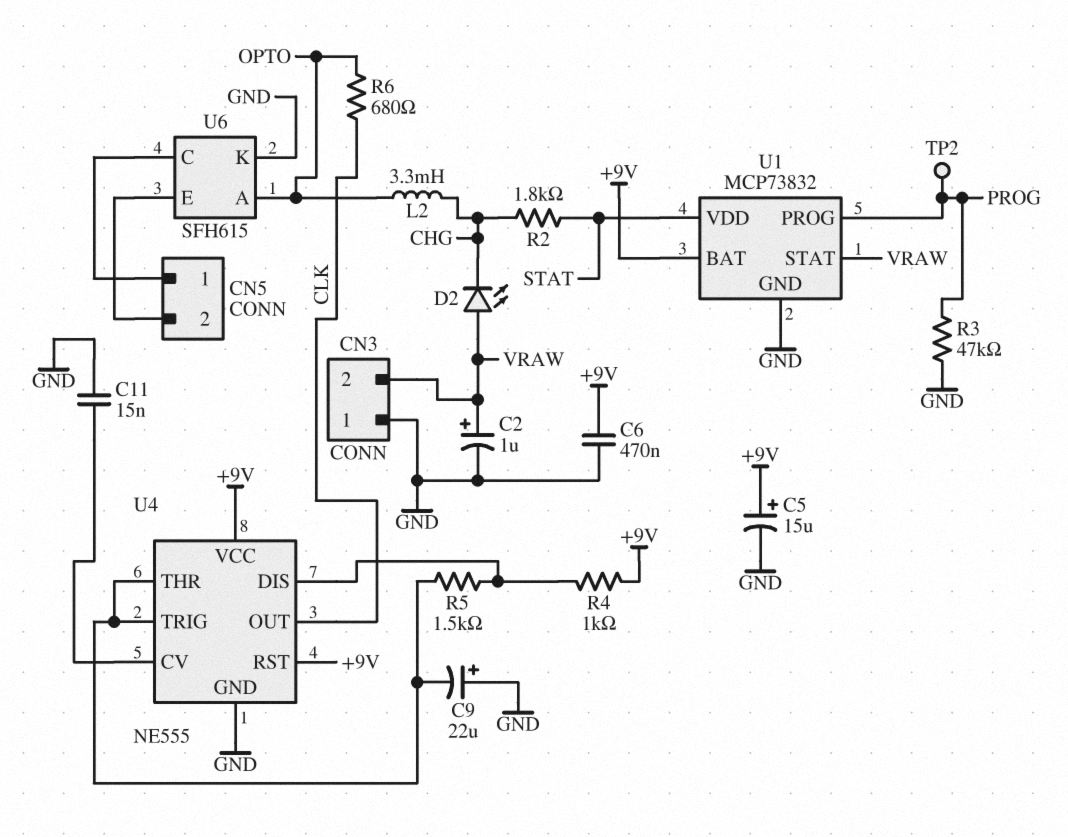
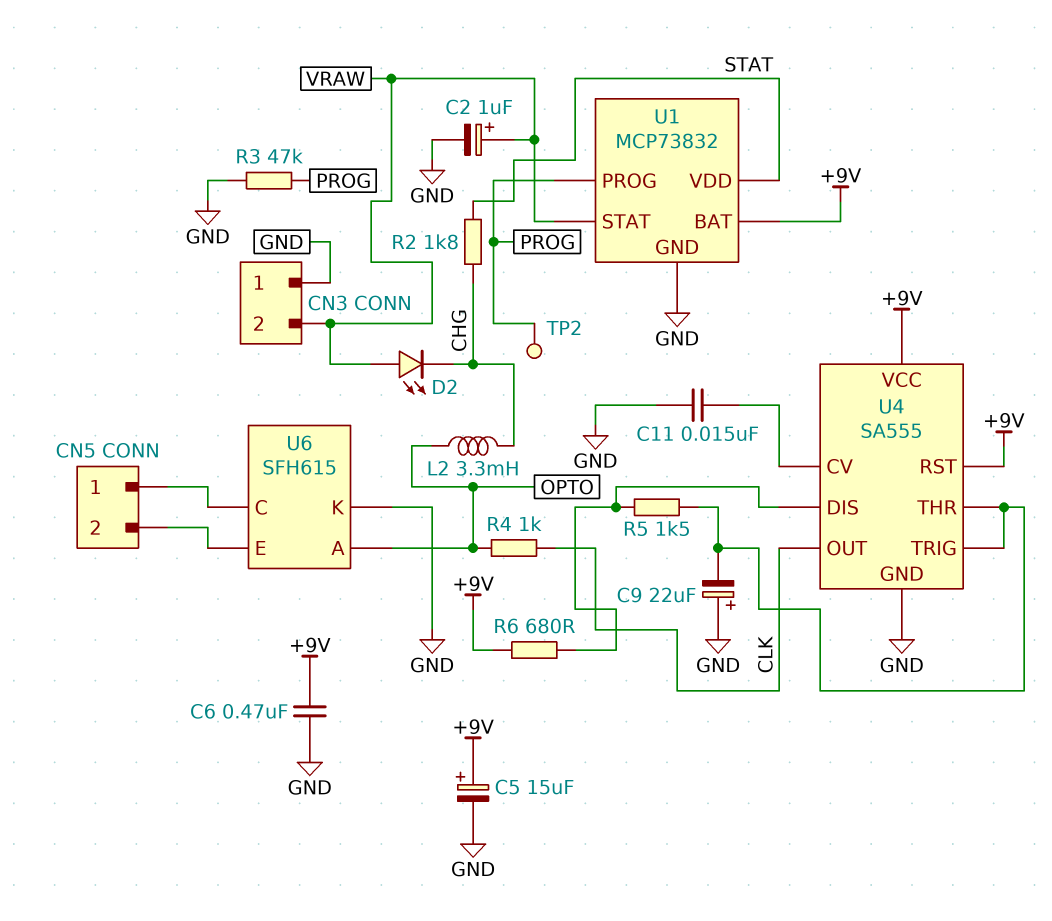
R4: 1k (+9V, U4/DIS) -> 1k (CLK, OPTO)
R6: 680 (CLK, OPTO) -> 680 (+9V, U4/DIS)
U4: NE555 -> SA555

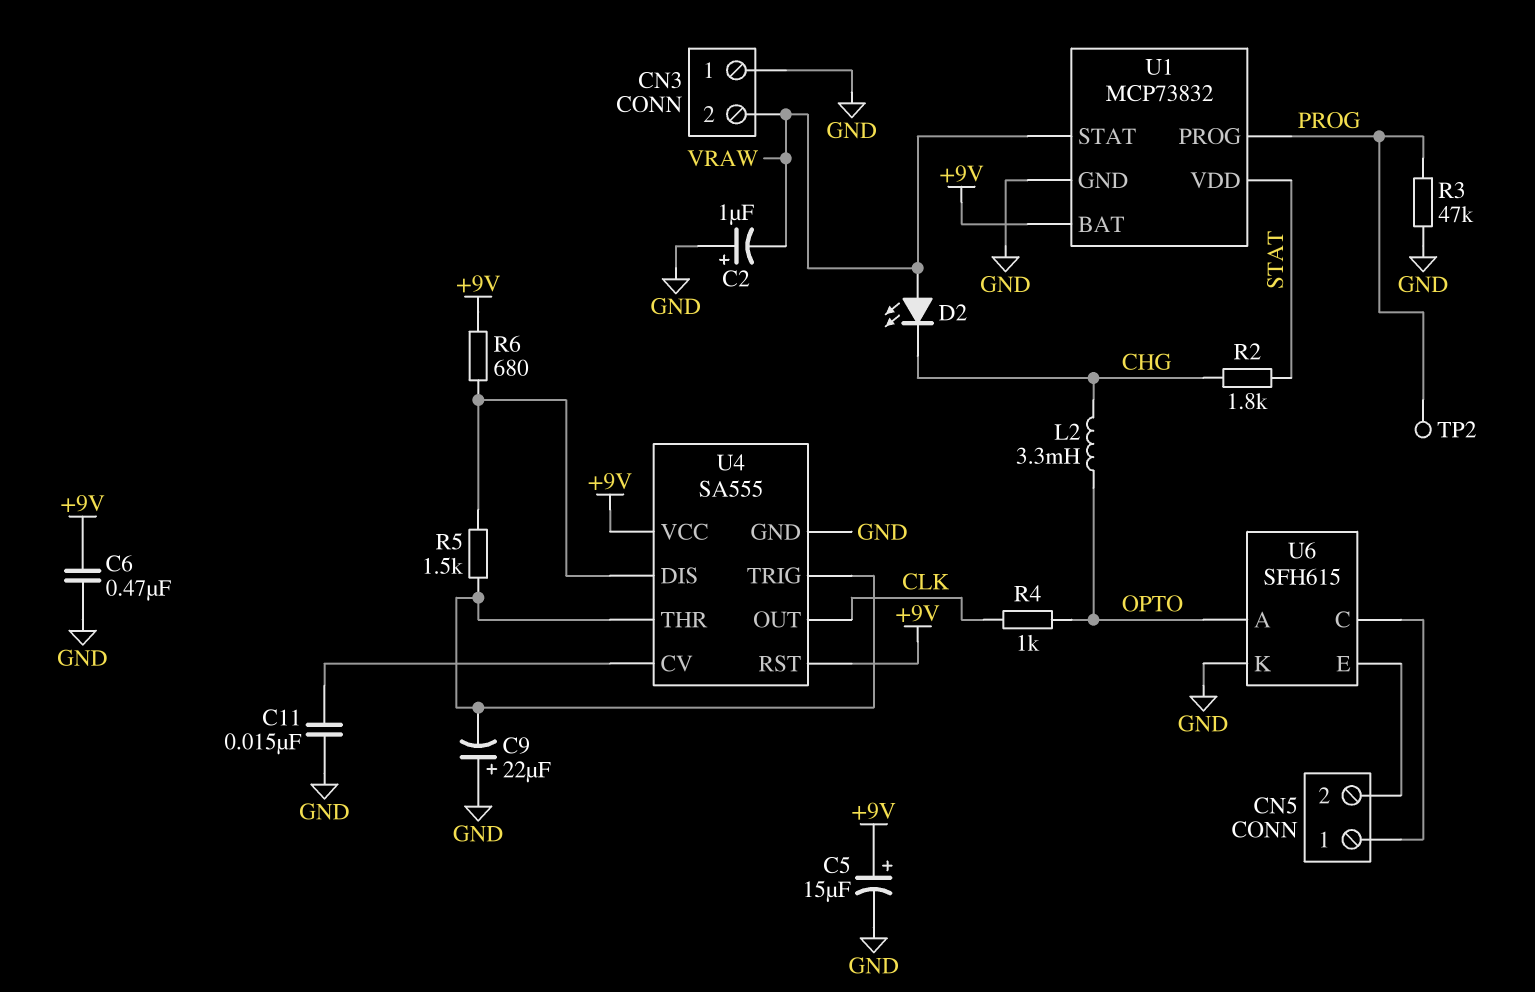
C2: 1uF (plus VRAW, minus GND) -> 1uF (plus GND, minus VRAW)

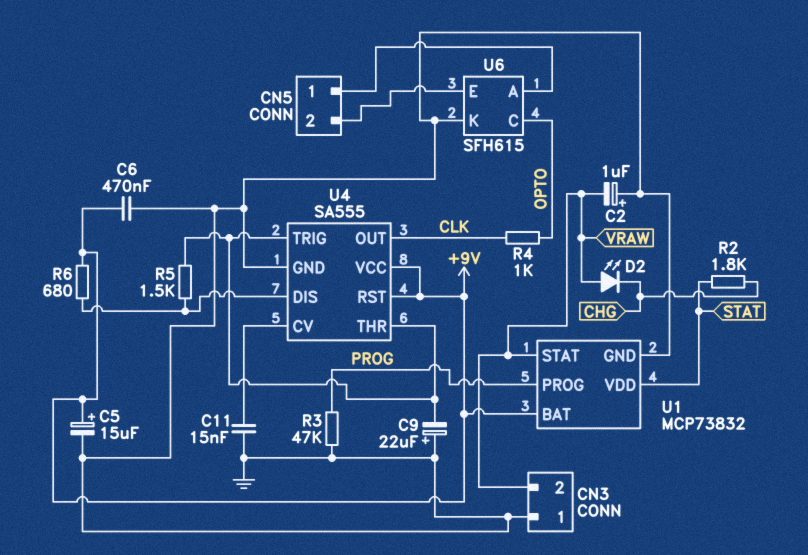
L2: 3.3mH (CHG, OPTO) -> none
TP2: test point (PROG) -> none
U6 pin A: OPTO -> CN5/1
U6 pin C: CN5/1 -> OPTO

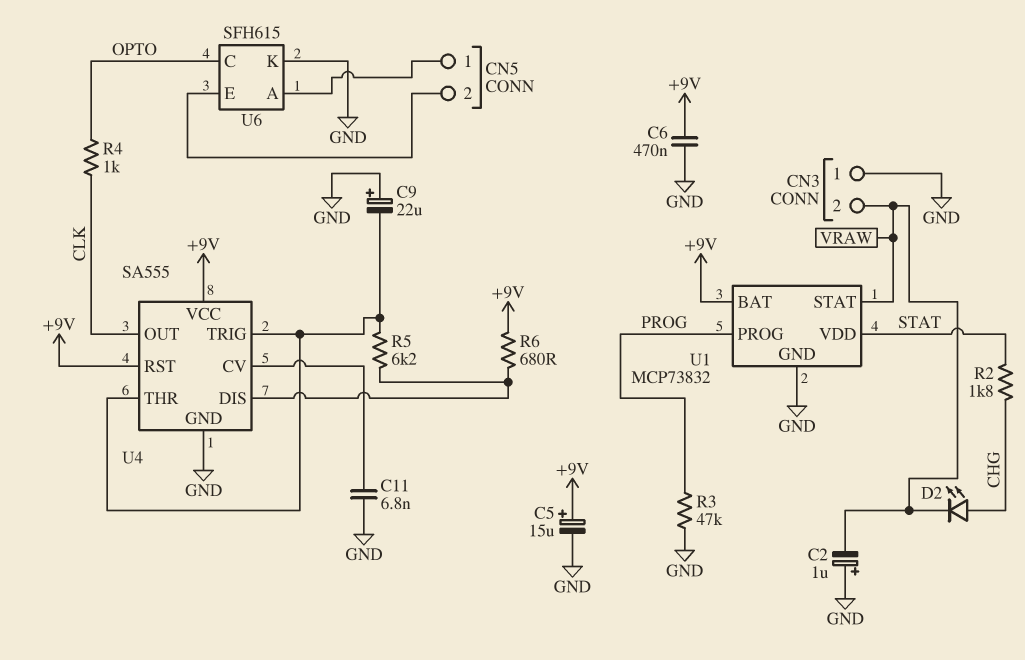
C11: 15nF (GND, U4/CV) -> 6.8nF (GND, U4/CV)
D2: LED (A VRAW, K CHG) -> LED (A CHG, K VRAW)
R5: 1.5k (U4/DIS, U4/THR) -> 6.2k (U4/DIS, U4/THR)

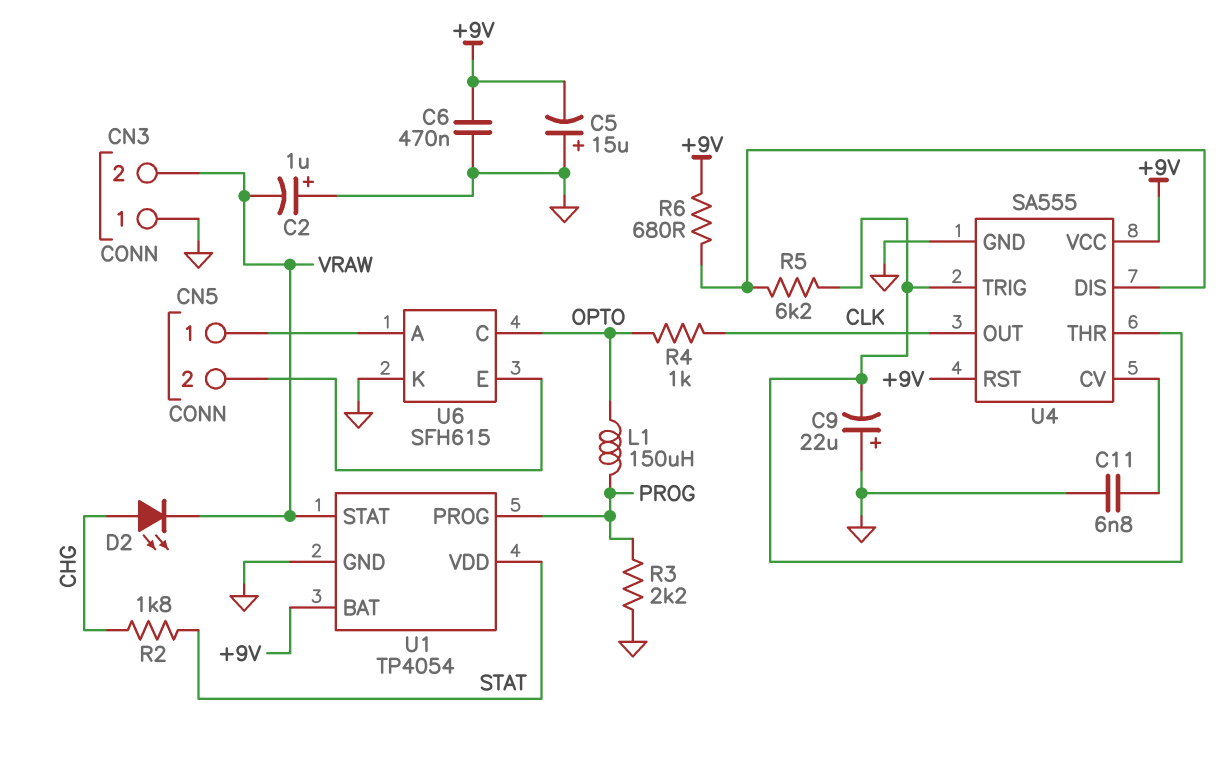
C5: 15uF (plus +9V, minus GND) -> 15uF (plus GND, minus +9V)
L1: none -> 150uH (OPTO, PROG)
R3: 47k (GND, PROG) -> 2.2k (GND, PROG)
U1: MCP73832 -> TP4054

